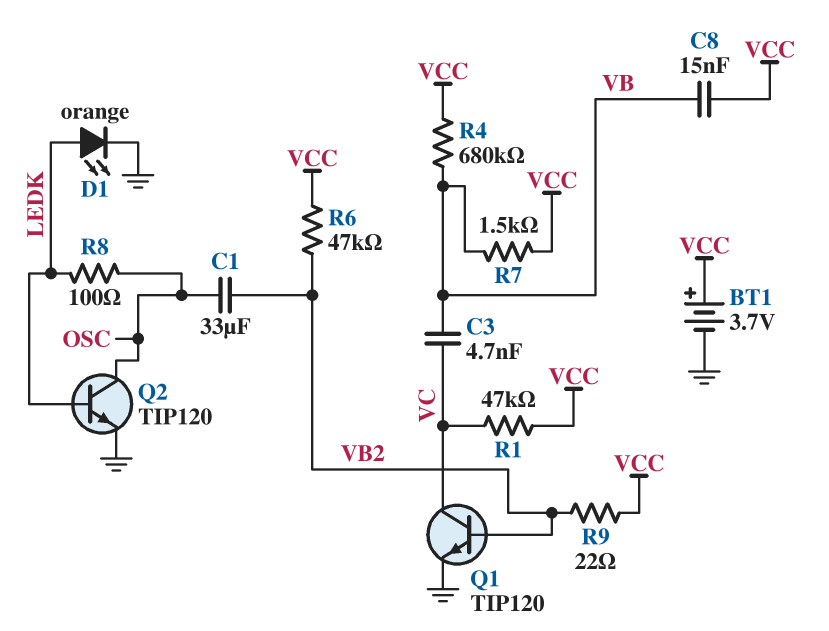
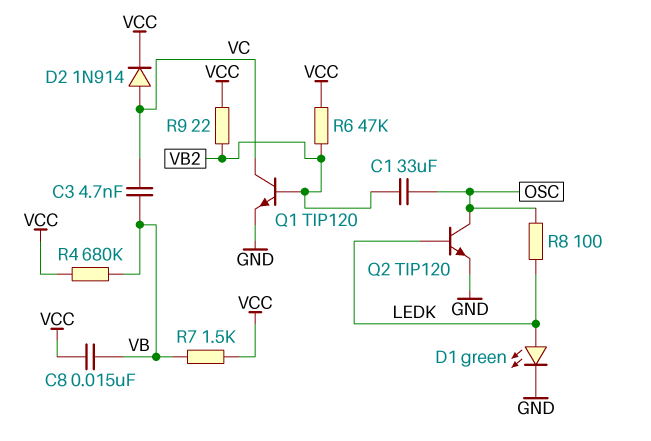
BT1: 3.7V (plus VCC, minus GND) -> none
D1: LED orange (A LEDK, K GND) -> LED green (A LEDK, K GND)
D2: none -> diode 1N914 (A VC, K VCC)
R1: 47k (VC, VCC) -> none

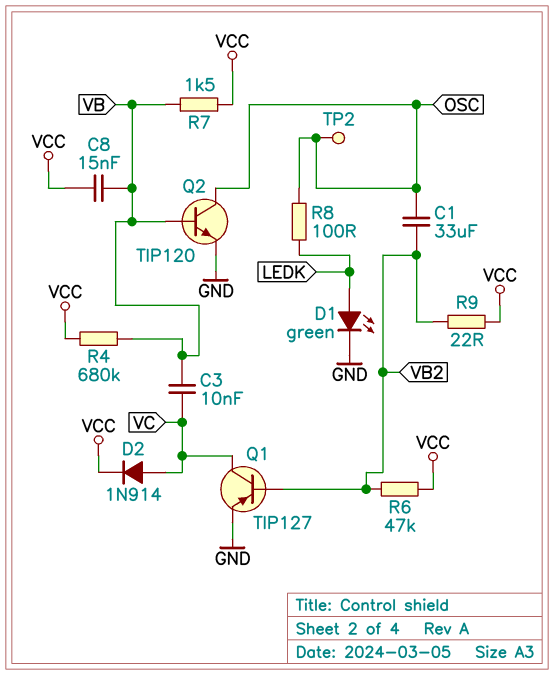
C3: 4.7nF (VB, VC) -> 10nF (VB, VC)
Q1: NPN TIP120 (B VB2, C VC, E GND) -> PNP TIP127 (B VB2, C VC, E GND)
Q2: NPN TIP120 (B LEDK, C OSC, E GND) -> NPN TIP120 (B VB, C OSC, E GND)
TP2: none -> test point (OSC)

